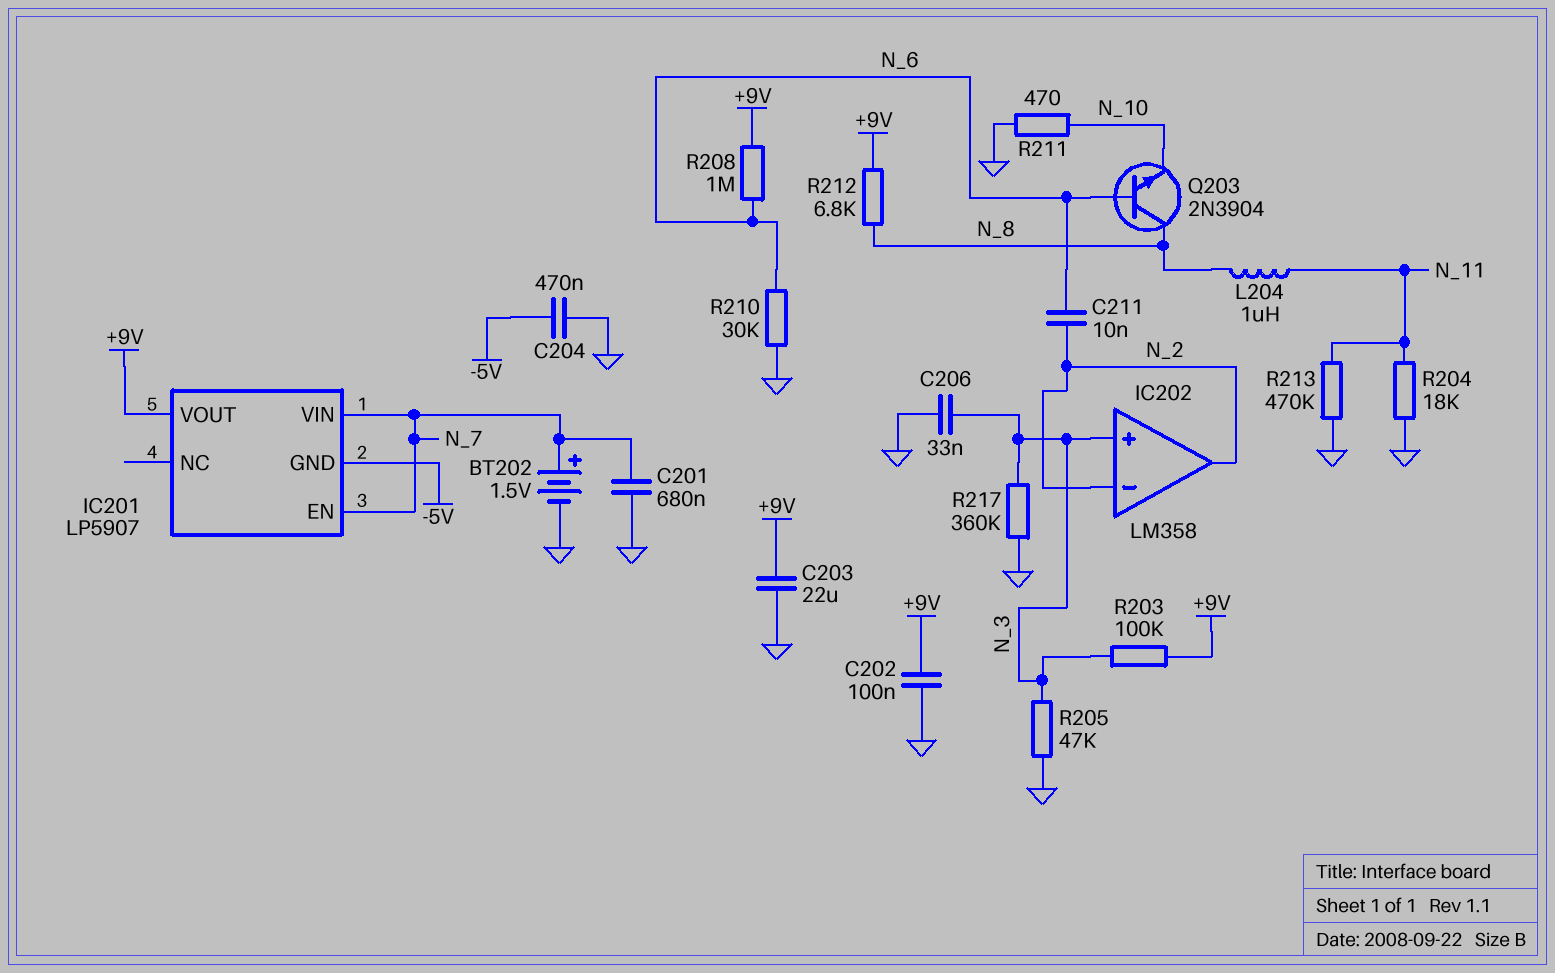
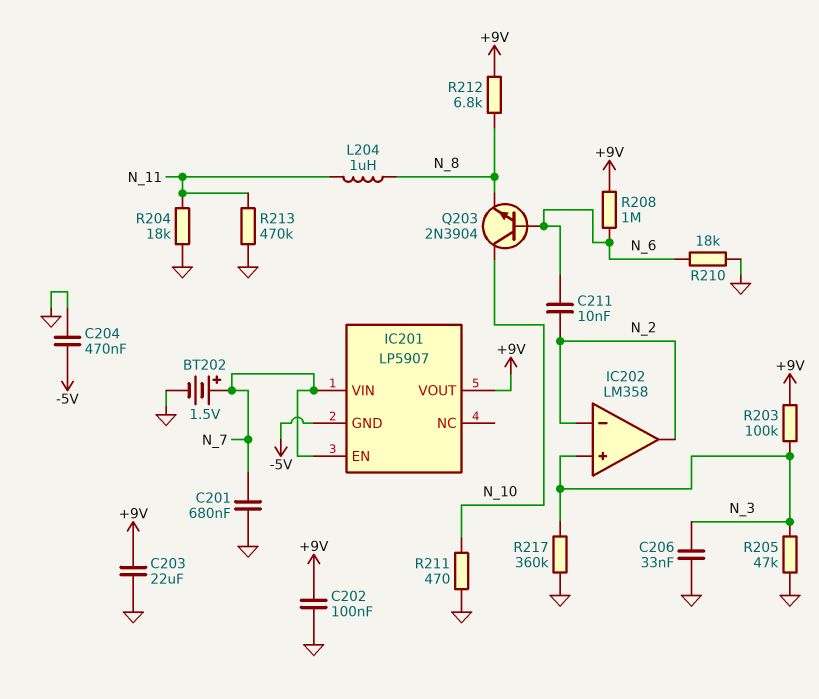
Q203: NPN 2N3904 (B N_6, C N_8, E N_10) -> NPN 2N3904 (B N_6, C N_10, E N_8)
R210: 30k (GND, N_6) -> 18k (GND, N_6)

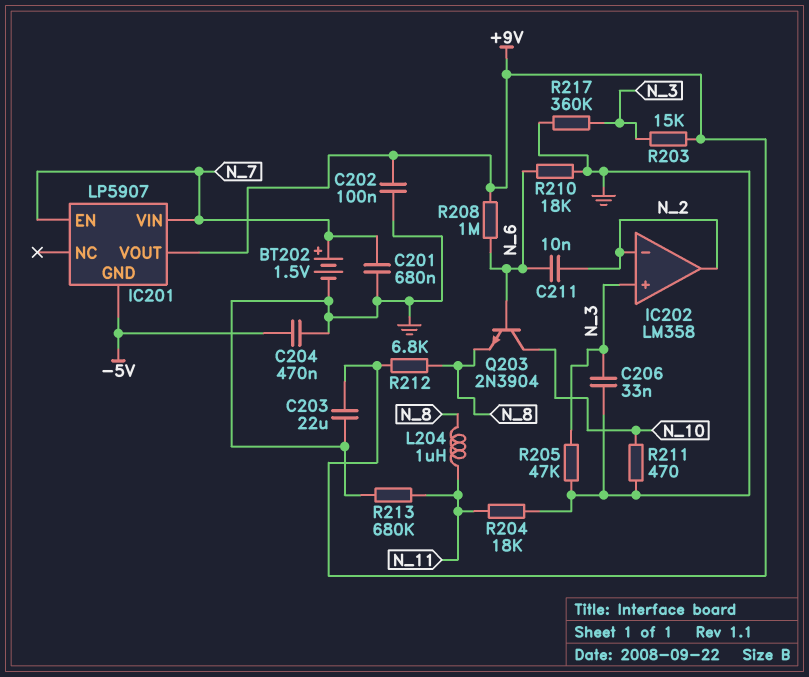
R203: 100k (+9V, N_3) -> 15k (+9V, N_3)
R213: 470k (GND, N_11) -> 680k (GND, N_11)

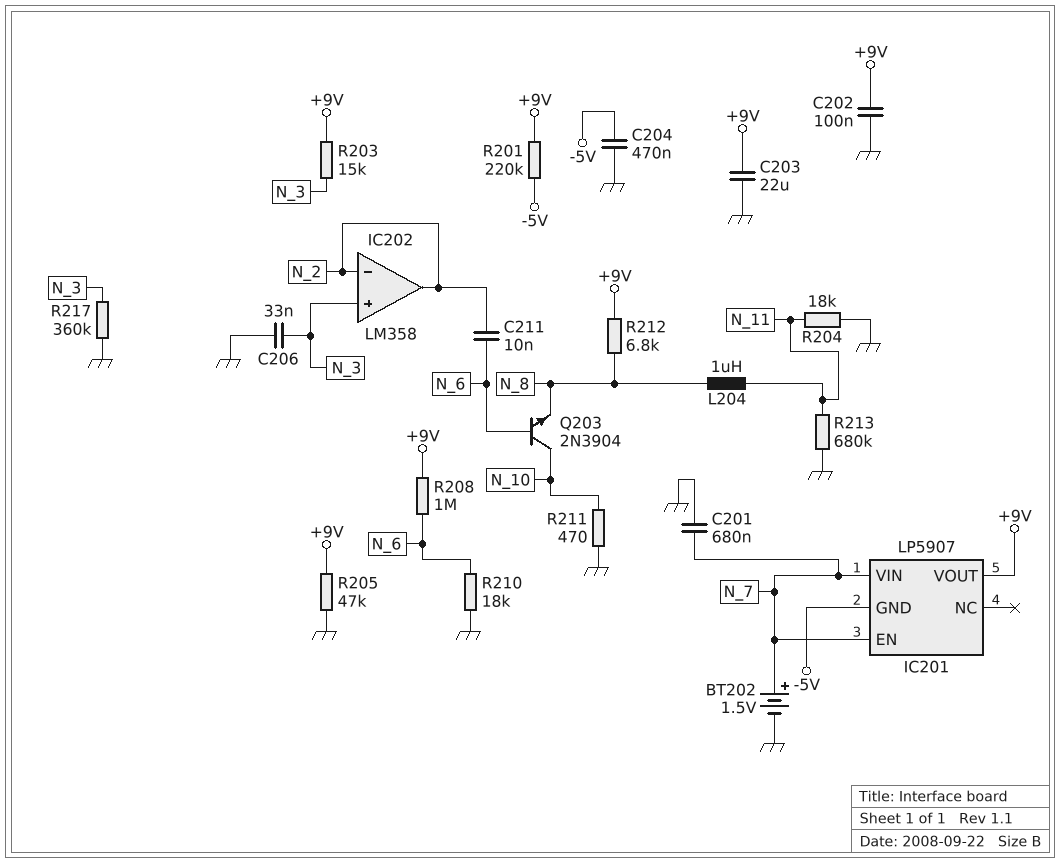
R201: none -> 220k (+9V, -5V)
R205: 47k (GND, N_3) -> 47k (+9V, GND)

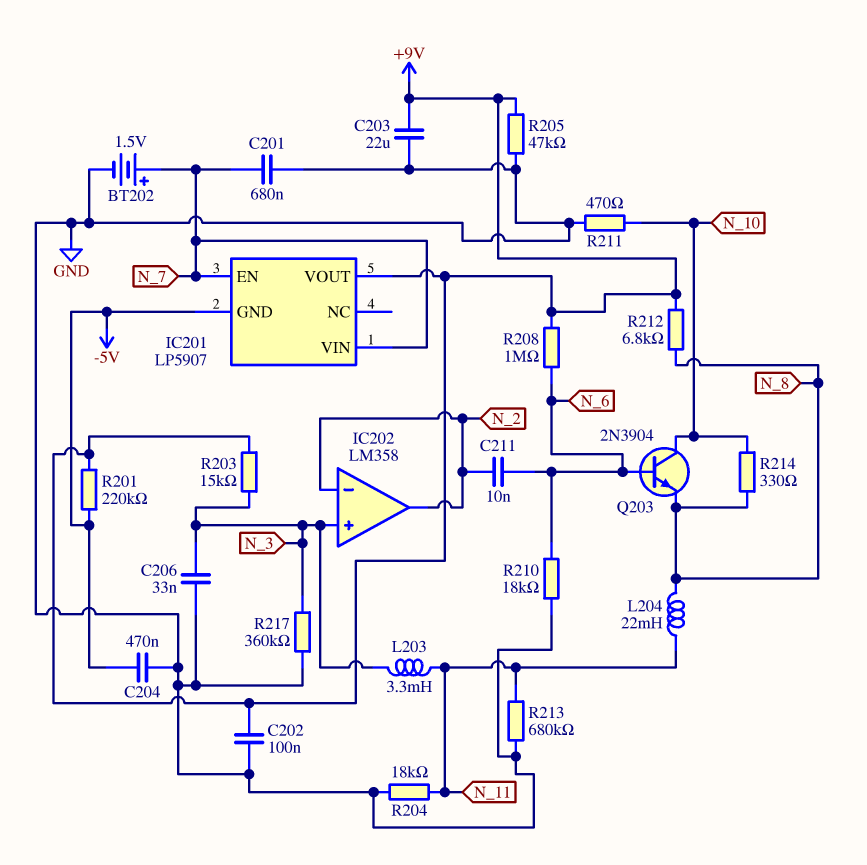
L203: none -> 3.3mH (N_3, N_11)
L204: 1uH (N_8, N_11) -> 22mH (N_8, N_11)
R214: none -> 330 (N_8, N_10)

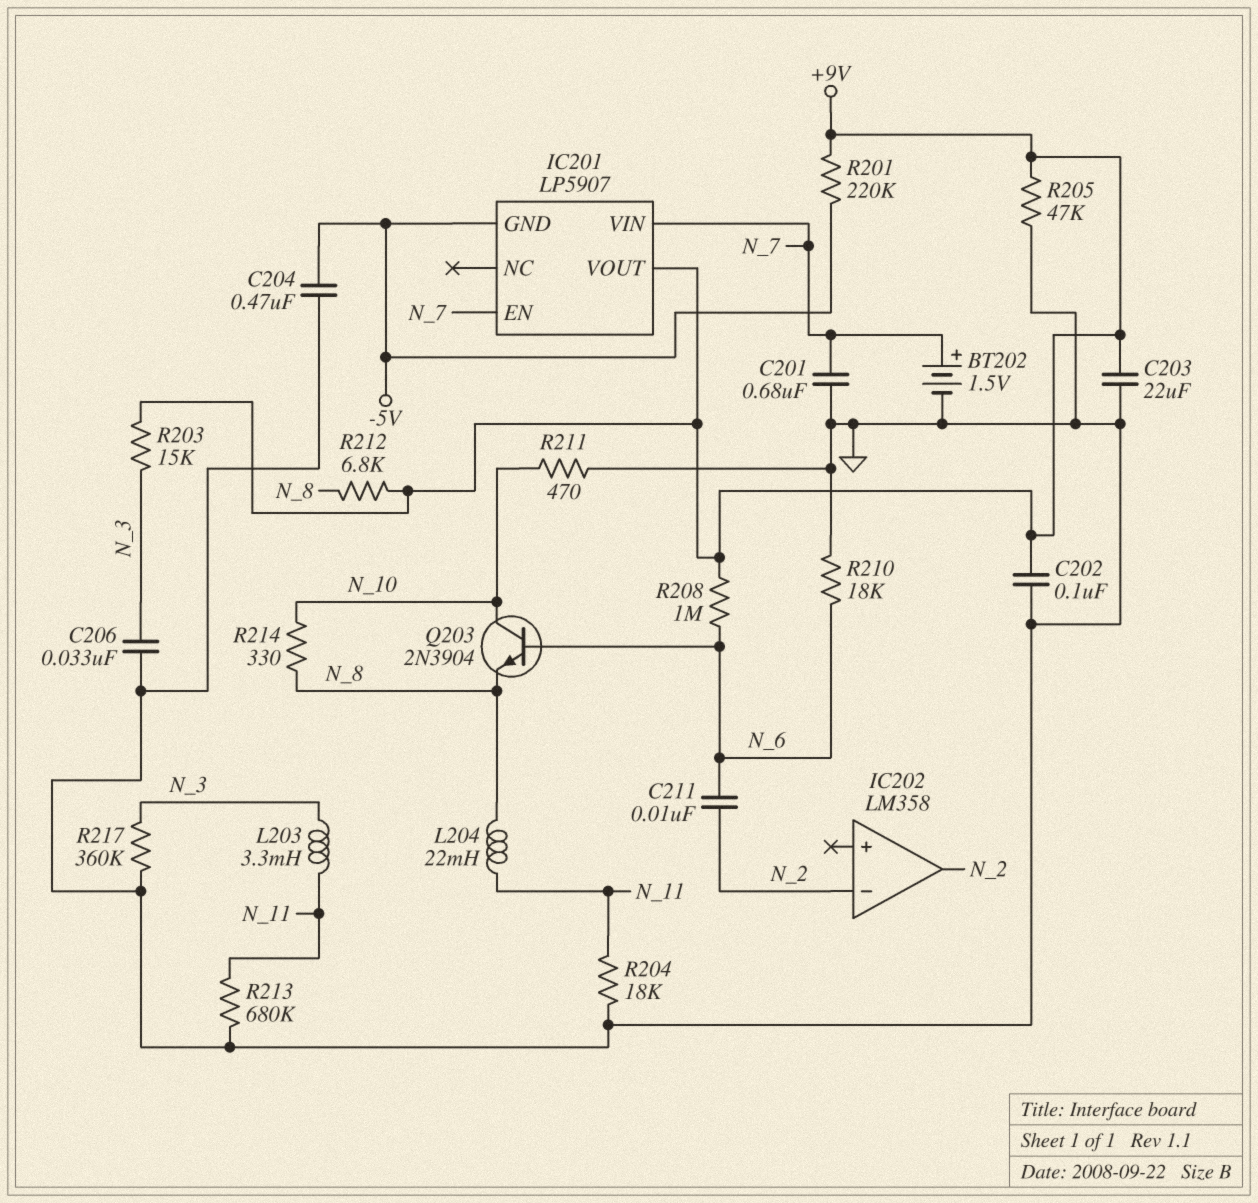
IC202 pin in+: N_3 -> none

